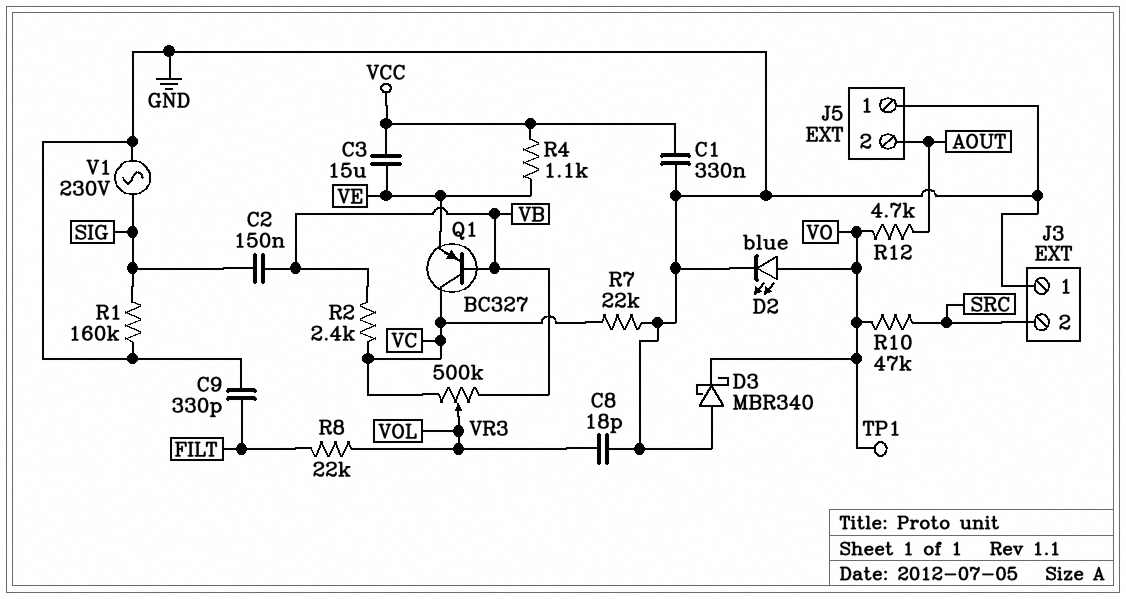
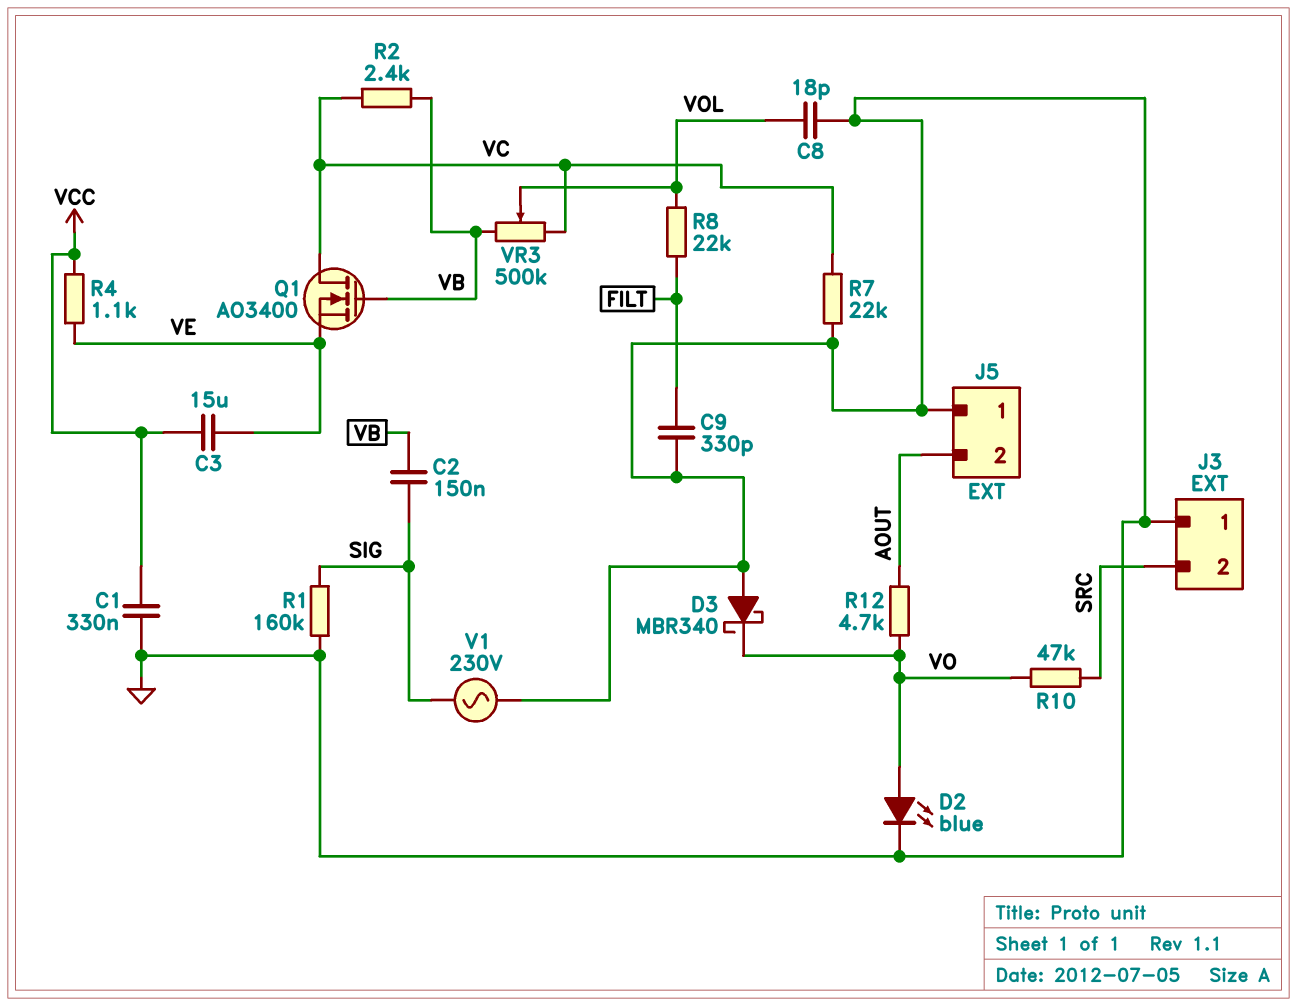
Q1: PNP BC327 (B VB, C VC, E VE) -> NMOS AO3400 (G VB, D VC, S VE)
TP1: test point (VO) -> none

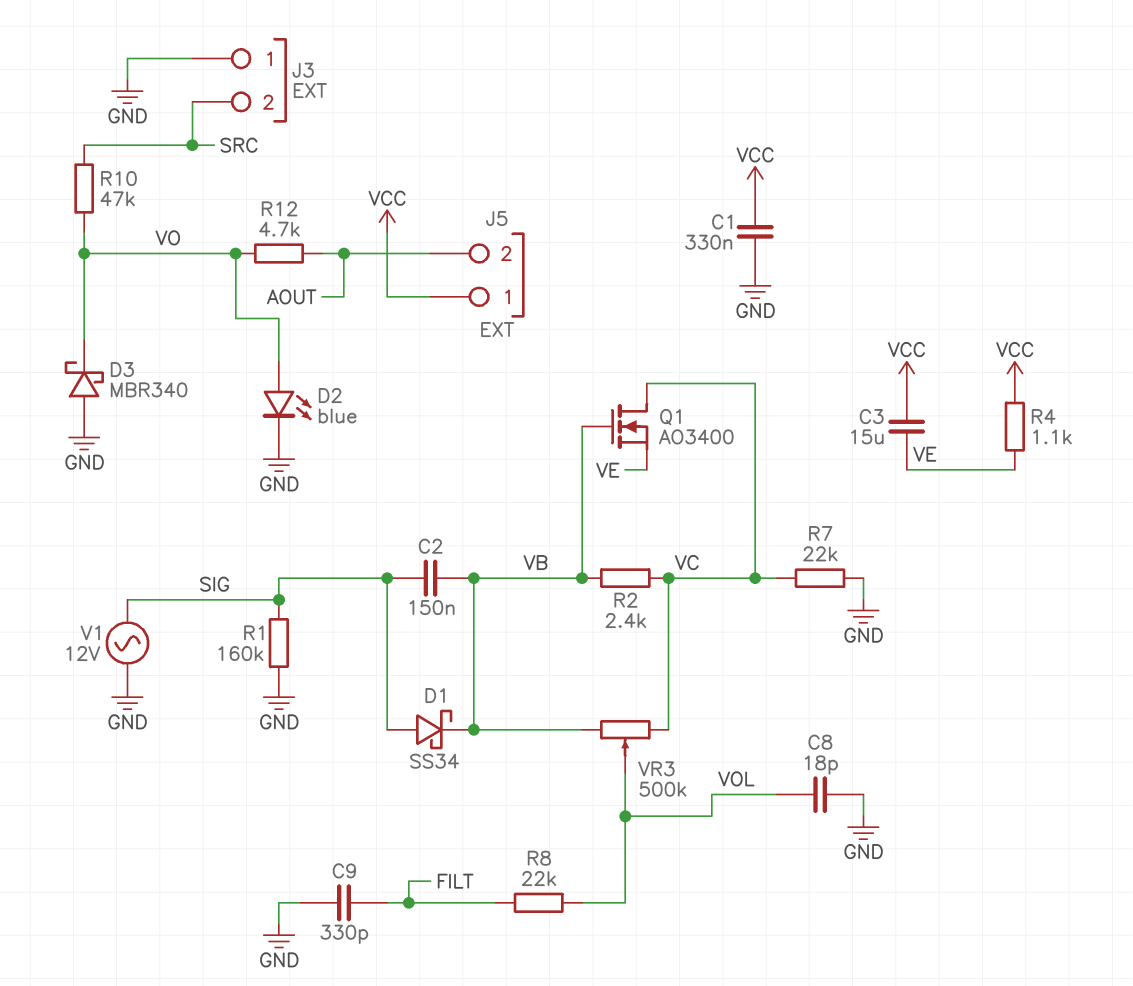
D1: none -> schottky SS34 (A SIG, K VB)
J5 pin 1: GND -> VCC
V1: AC 230V (GND, SIG) -> AC 12V (GND, SIG)

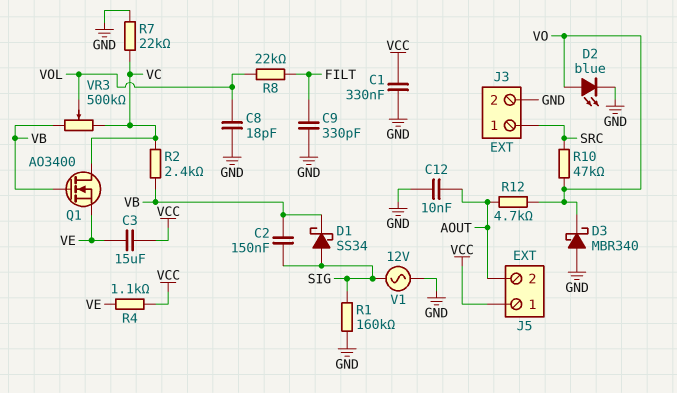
C12: none -> 10nF (AOUT, GND)
J3 pin 1: GND -> SRC
J3 pin 2: SRC -> GND

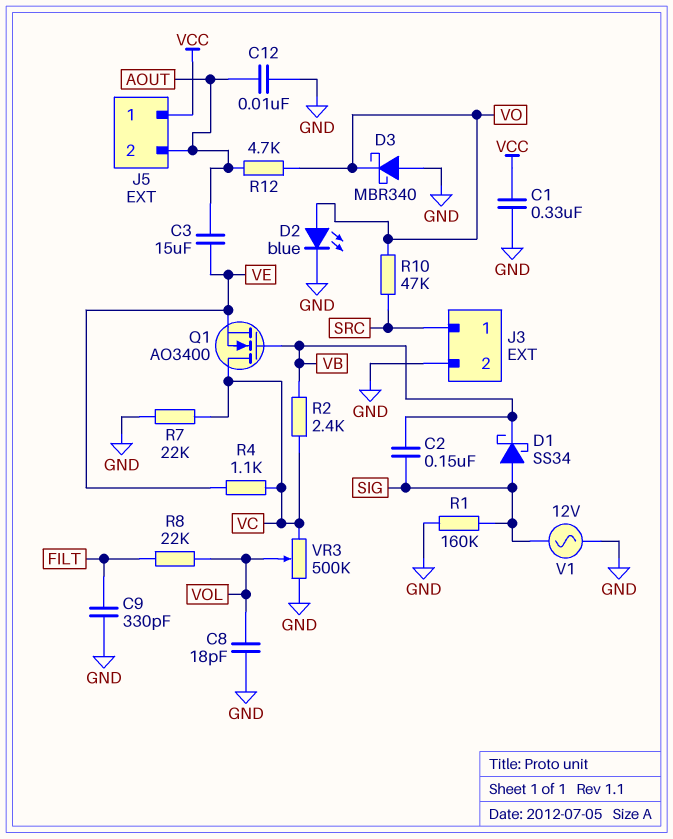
C3: 15uF (VCC, VE) -> 15uF (AOUT, VE)
R4: 1.1k (VCC, VE) -> 1.1k (VC, VE)
VR3: 500k (VB, VC, wiper VOL) -> 500k (GND, VC, wiper VOL)

